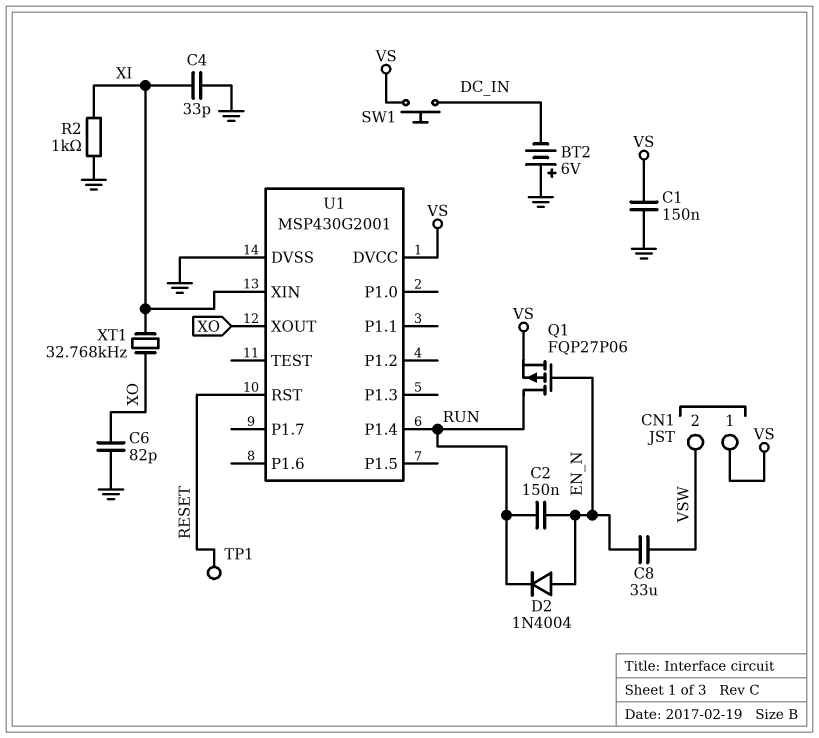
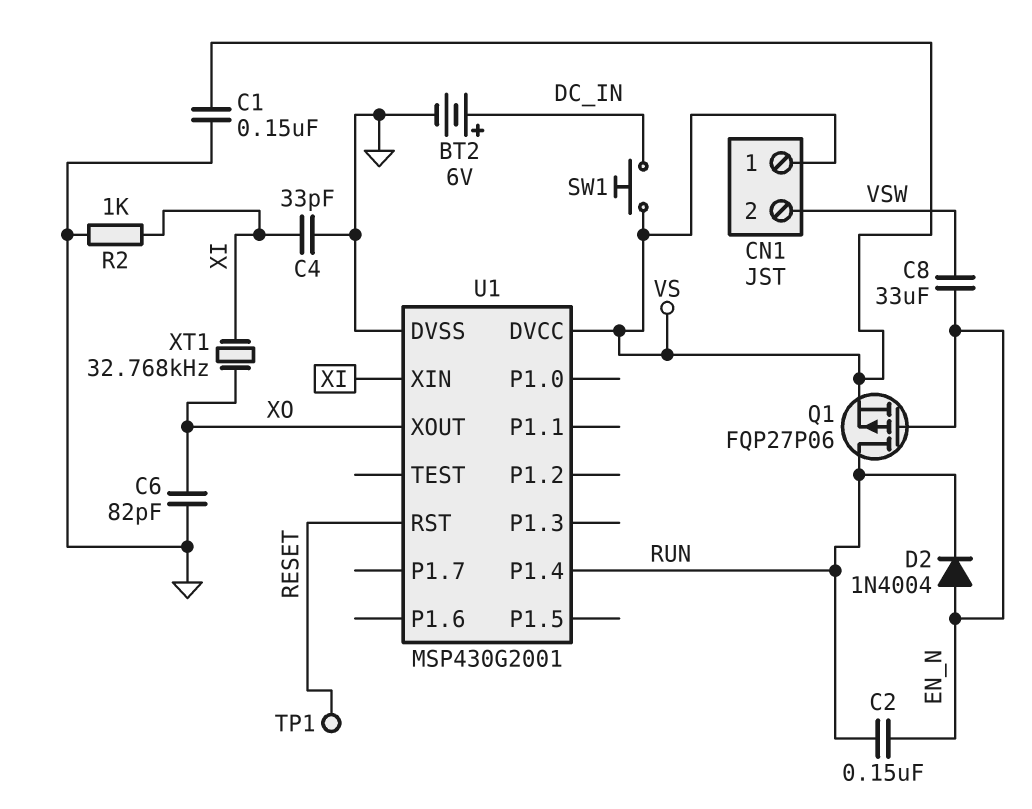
BT2: 6V (plus GND, minus DC_IN) -> 6V (plus DC_IN, minus GND)

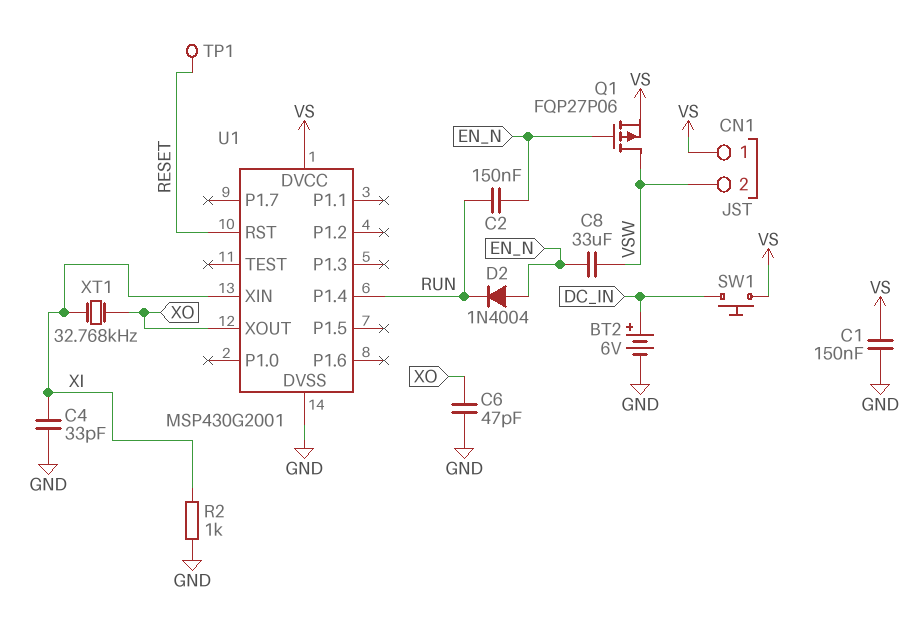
C6: 82pF (GND, XO) -> 47pF (GND, XO)
Q1: PMOS FQP27P06 (G EN_N, D RUN, S VS) -> PMOS FQP27P06 (G EN_N, D VSW, S VS)

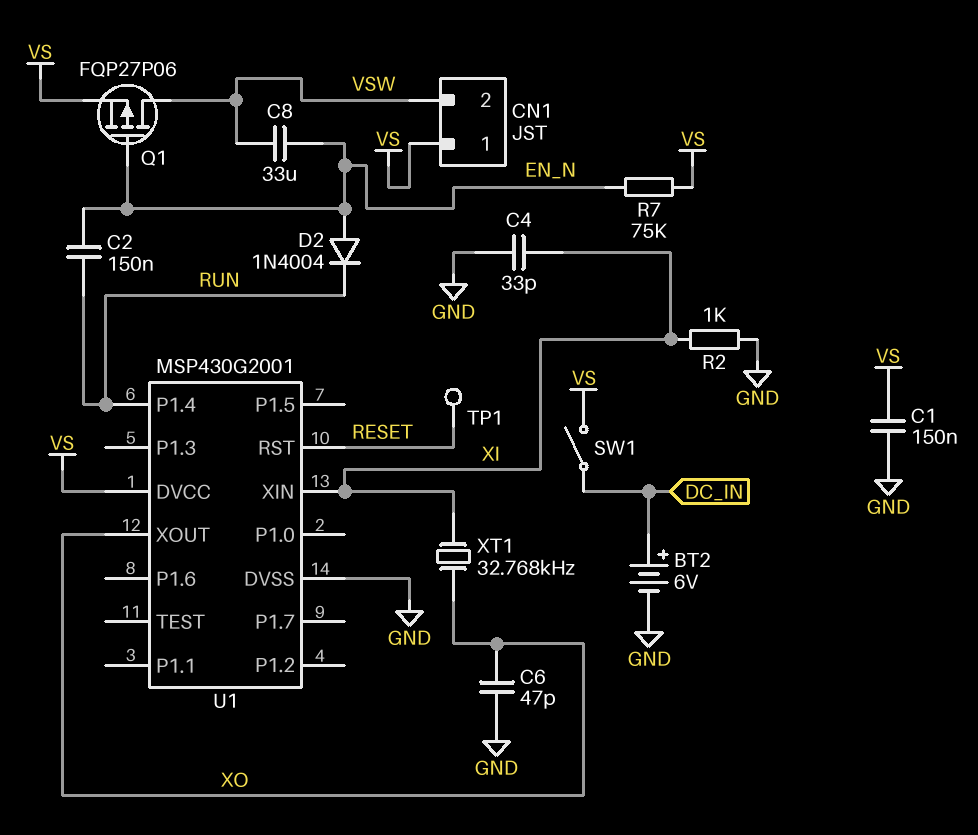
R7: none -> 75k (EN_N, VS)
SW1: button (DC_IN, VS) -> switch (DC_IN, VS)

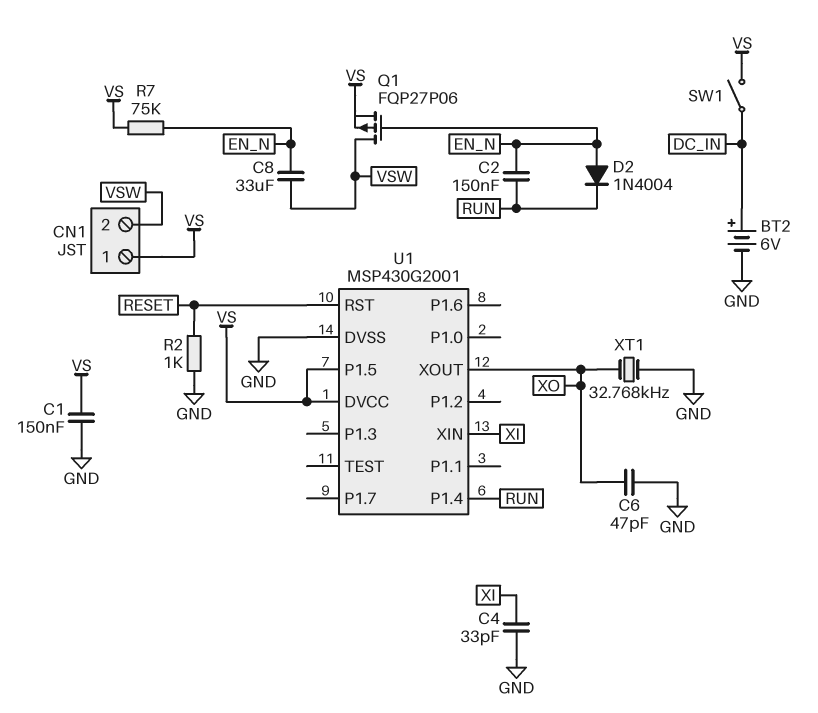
R2: 1k (GND, XI) -> 1k (GND, RESET)
TP1: test point (RESET) -> none
U1 pin P1.5: none -> VS
XT1: 32.768kHz (XI, XO) -> 32.768kHz (GND, XO)

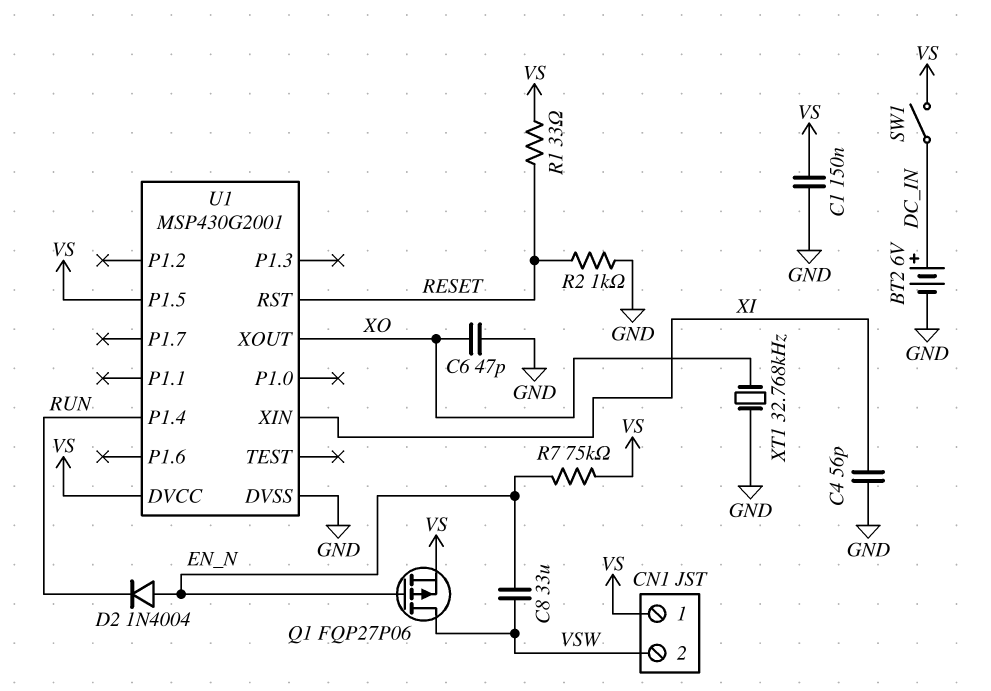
C2: 150nF (EN_N, RUN) -> none
C4: 33pF (GND, XI) -> 56pF (GND, XI)
R1: none -> 33 (RESET, VS)

